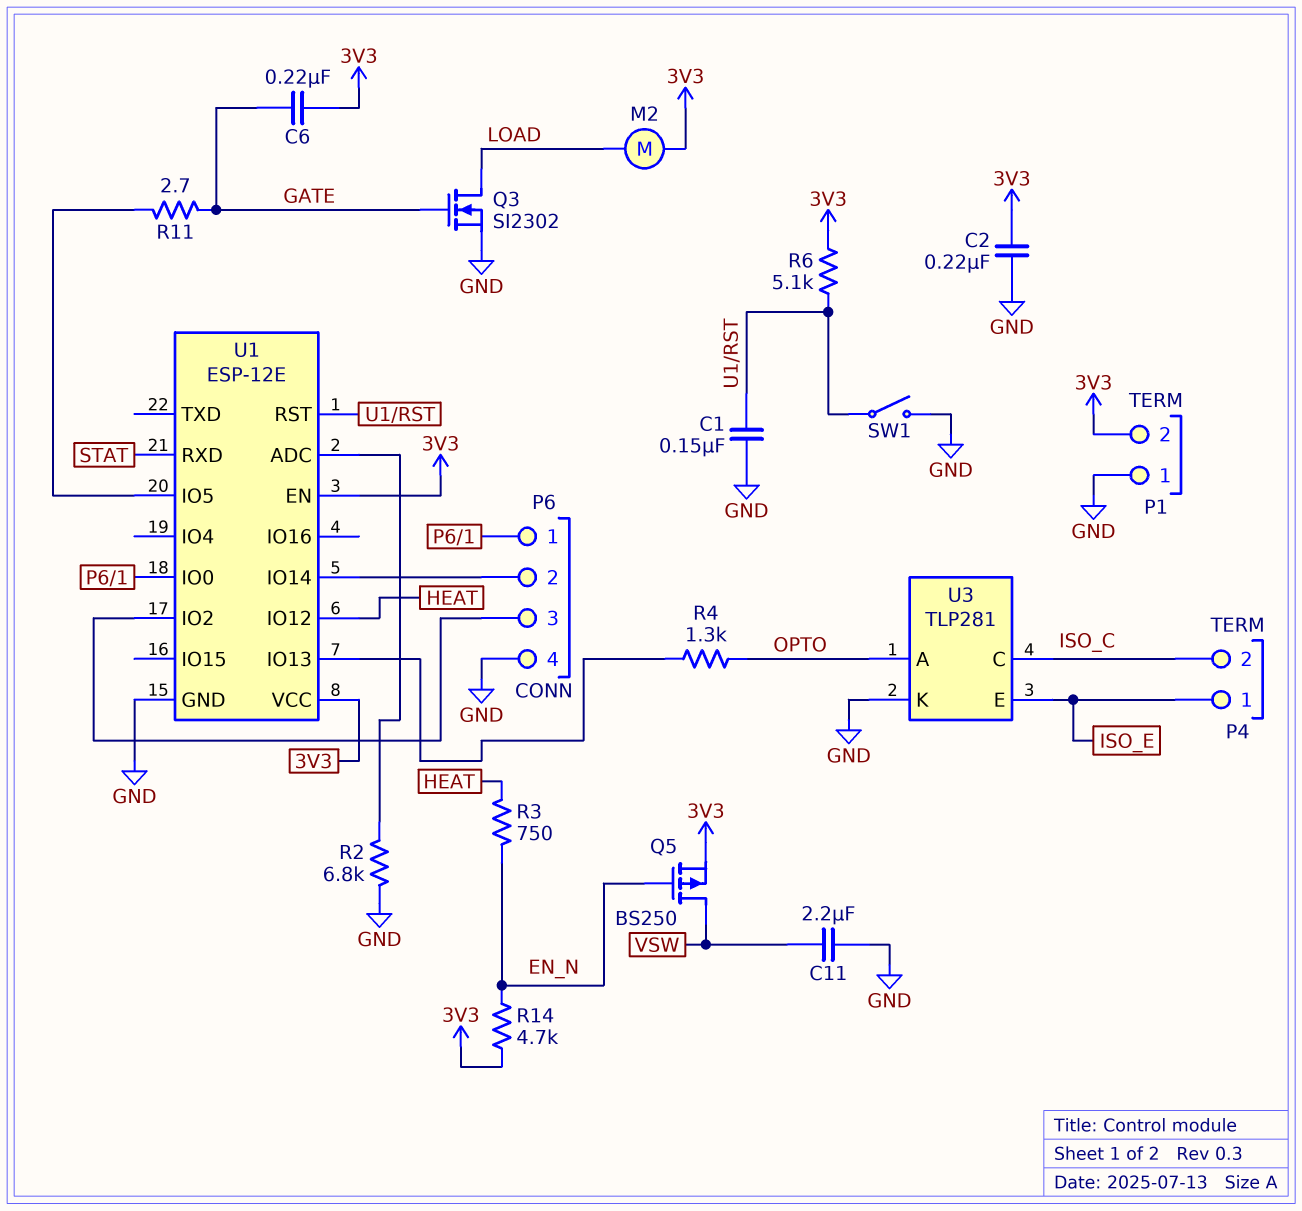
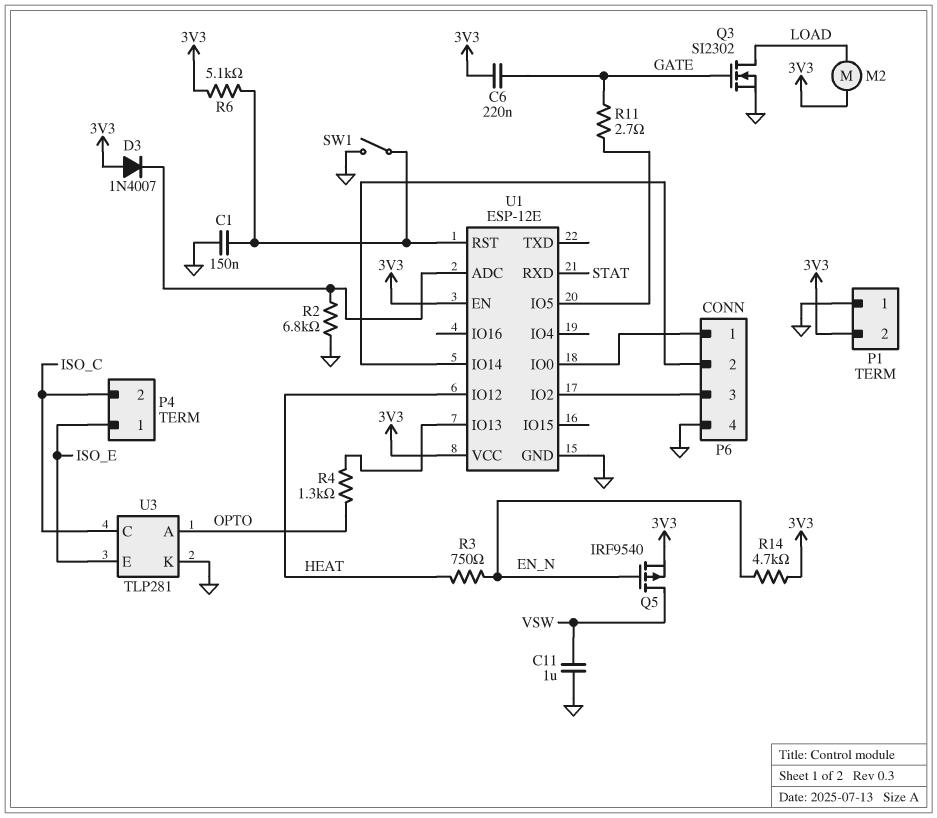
C2: 220nF (3V3, GND) -> none
C11: 2.2uF (GND, VSW) -> 1uF (GND, VSW)
D3: none -> diode 1N4007 (A 3V3, K U1/ADC)
Q5: PMOS BS250 (G EN_N, D VSW, S 3V3) -> PMOS IRF9540 (G EN_N, D VSW, S 3V3)

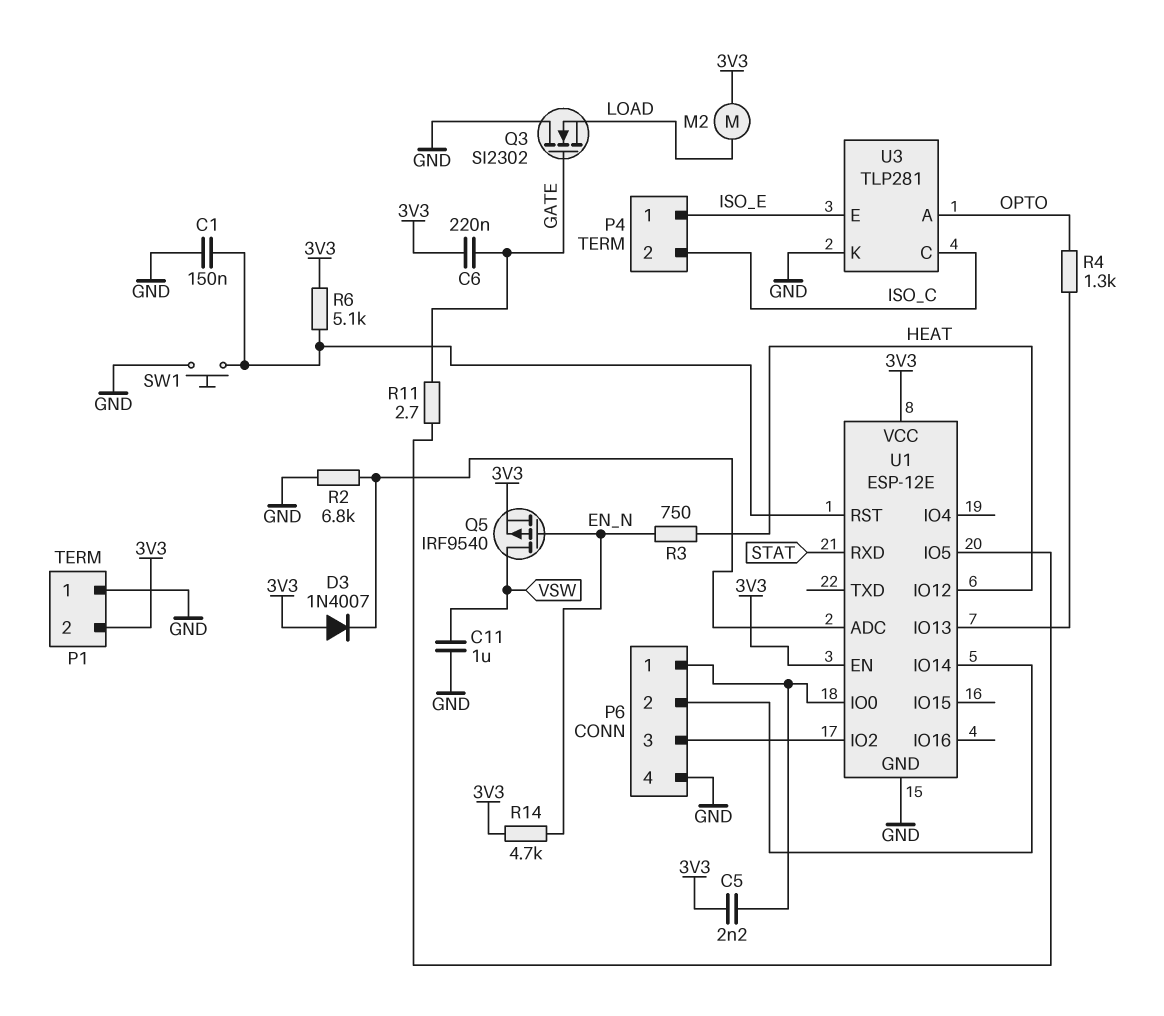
C5: none -> 2.2nF (3V3, P6/1)
Q3: NMOS SI2302 (G GATE, D LOAD, S GND) -> NMOS SI2302 (G GATE, D GND, S LOAD)
SW1: switch (GND, U1/RST) -> button (GND, U1/RST)

